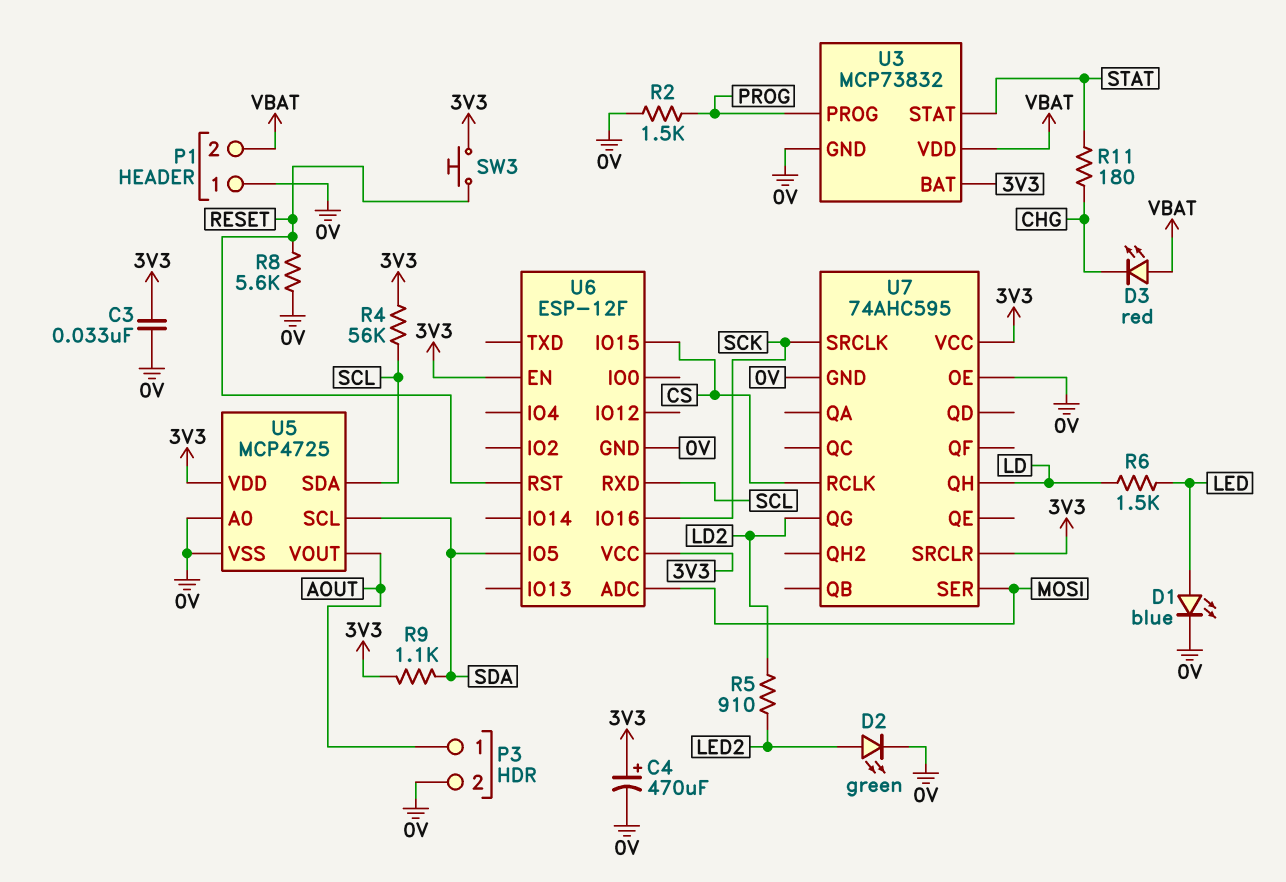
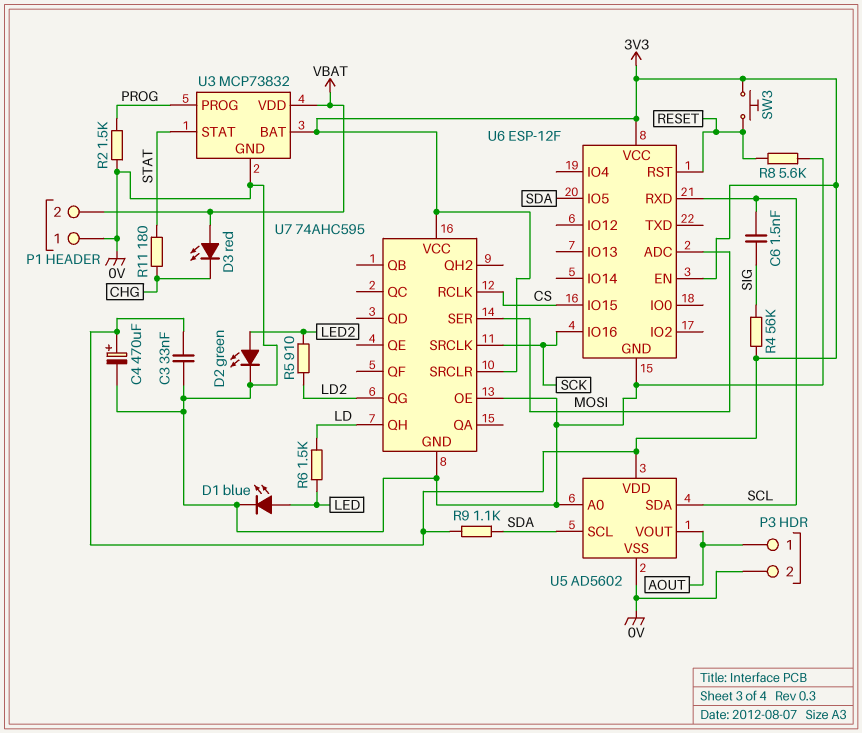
C6: none -> 1.5nF (SCL, SIG)
R4: 56k (3V3, SCL) -> 56k (3V3, SIG)
U5: MCP4725 -> AD5602

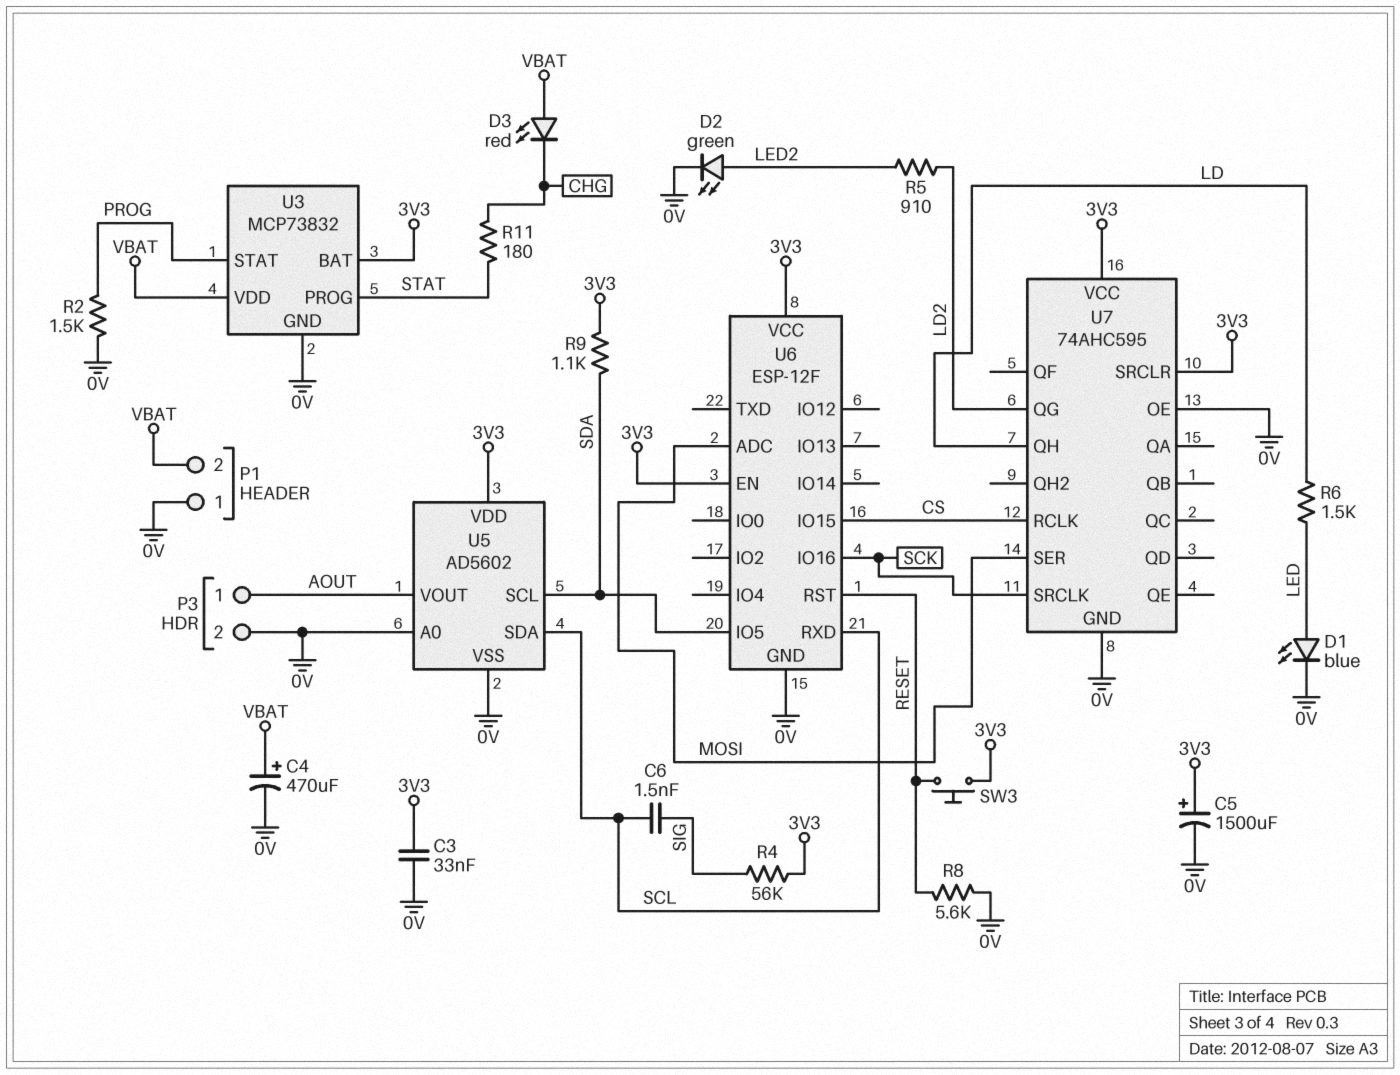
C4: 470uF (plus 3V3, minus 0V) -> 470uF (plus VBAT, minus 0V)
C5: none -> 1500uF (plus 3V3, minus 0V)
U3 pin PROG: PROG -> STAT
U3 pin STAT: STAT -> PROG

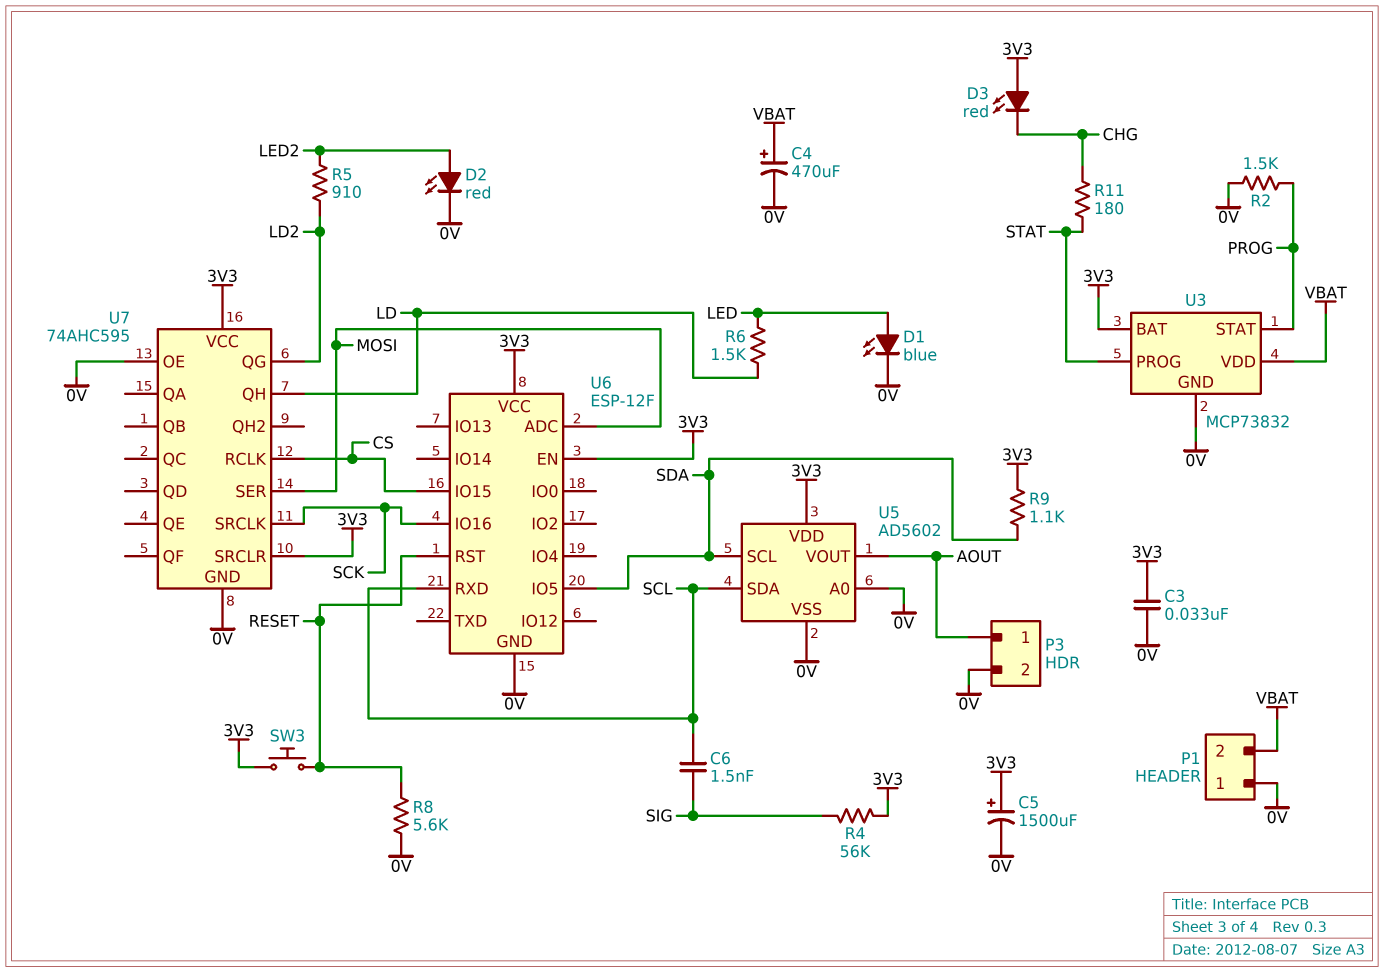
D2: LED green (A LED2, K 0V) -> LED red (A LED2, K 0V)
D3: LED red (A VBAT, K CHG) -> LED red (A 3V3, K CHG)

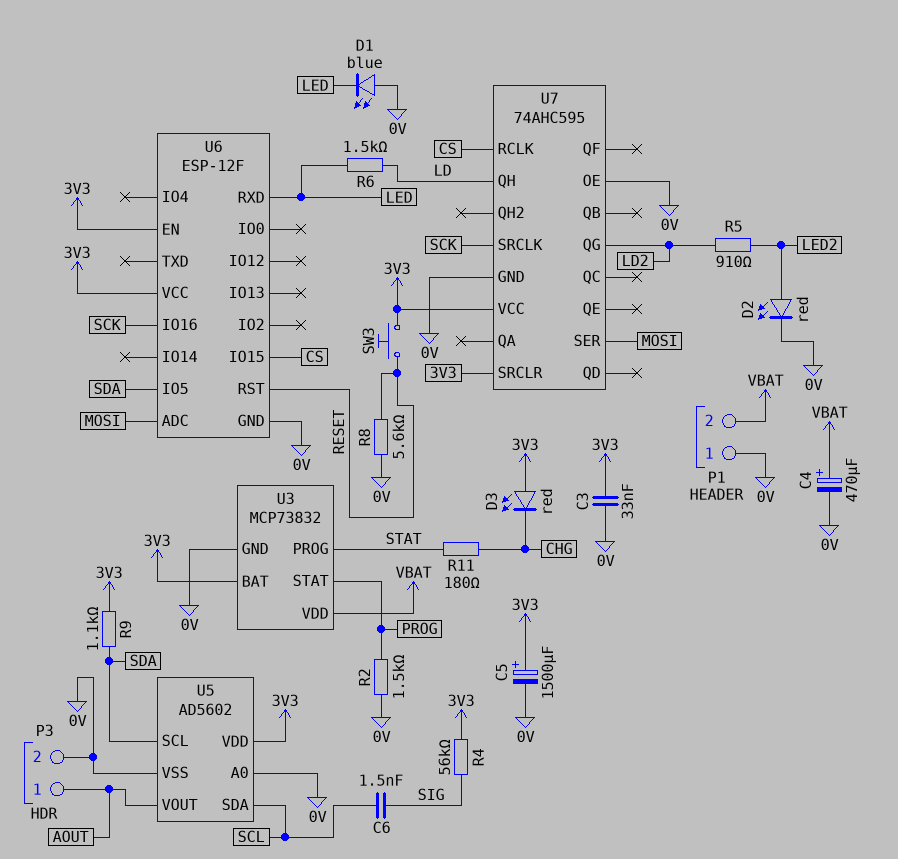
D1: LED blue (A LED, K 0V) -> LED blue (A 0V, K LED)
U6 pin RXD: SCL -> LED

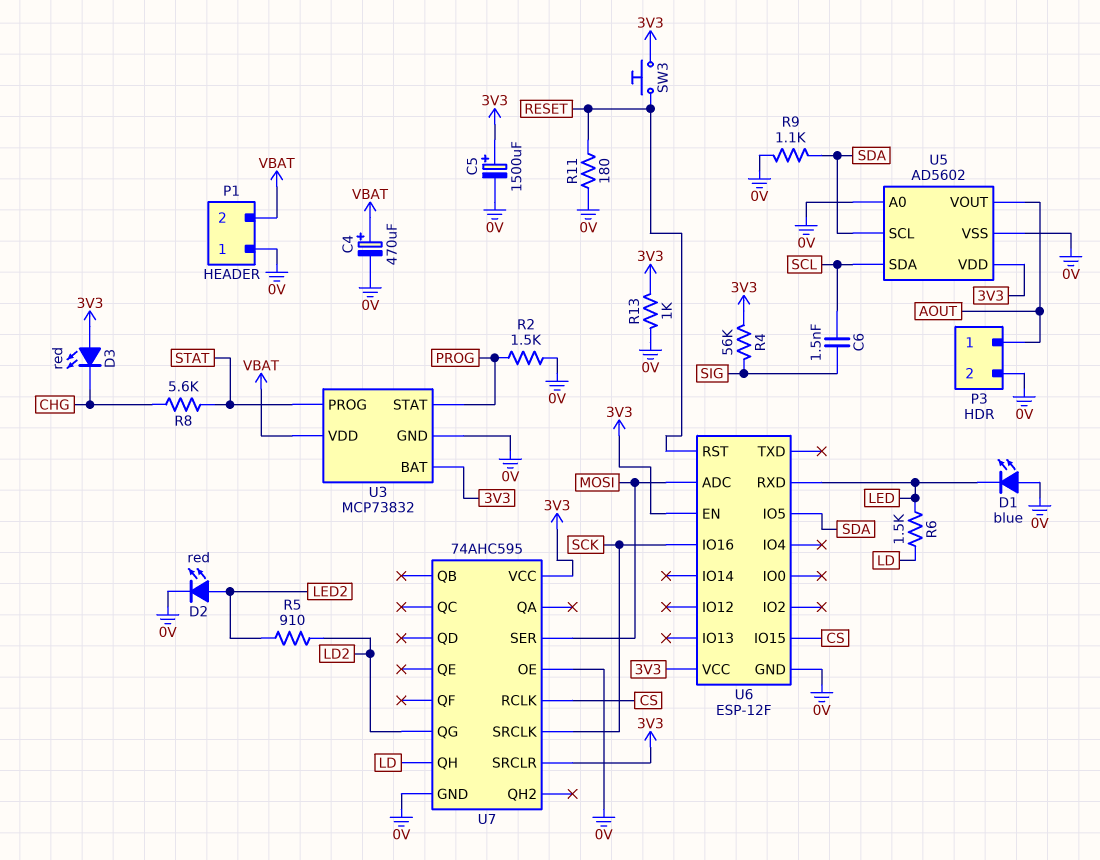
C3: 33nF (0V, 3V3) -> none
R8: 5.6k (0V, RESET) -> 5.6k (CHG, STAT)
R9: 1.1k (3V3, SDA) -> 1.1k (0V, SDA)
R11: 180 (CHG, STAT) -> 180 (0V, RESET)
R13: none -> 1k (0V, 3V3)

